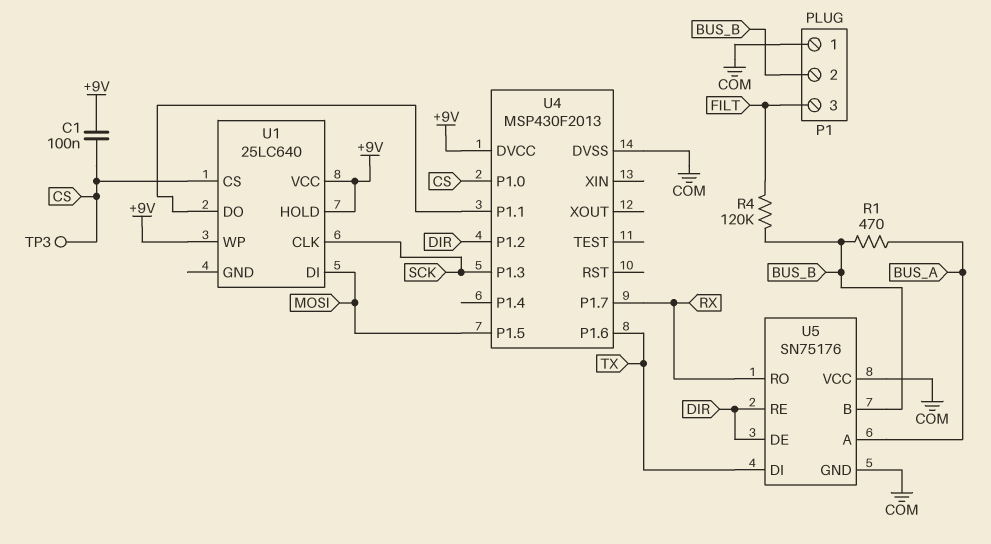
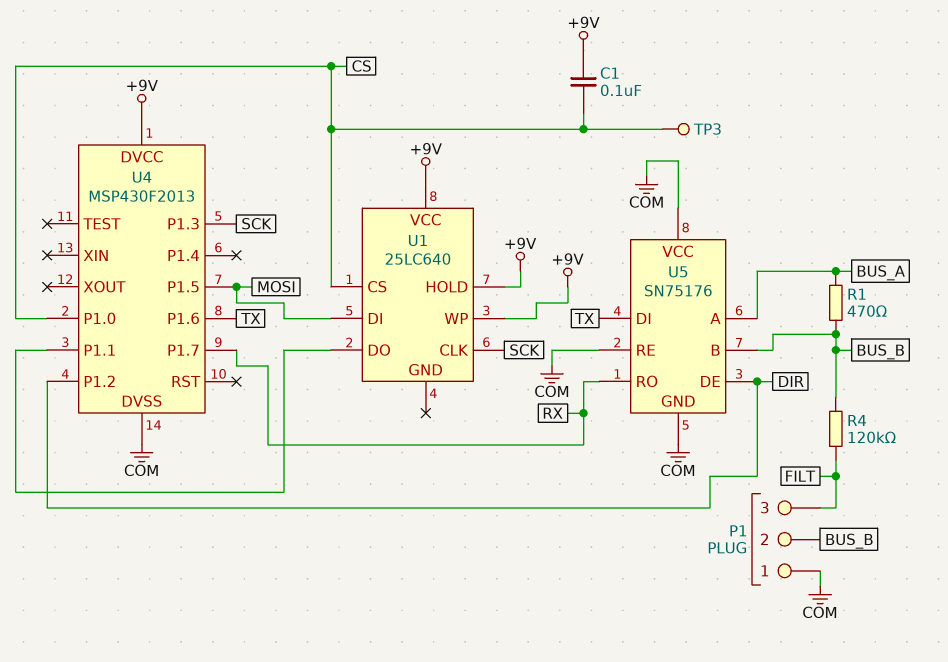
U5 pin RE: DIR -> COM

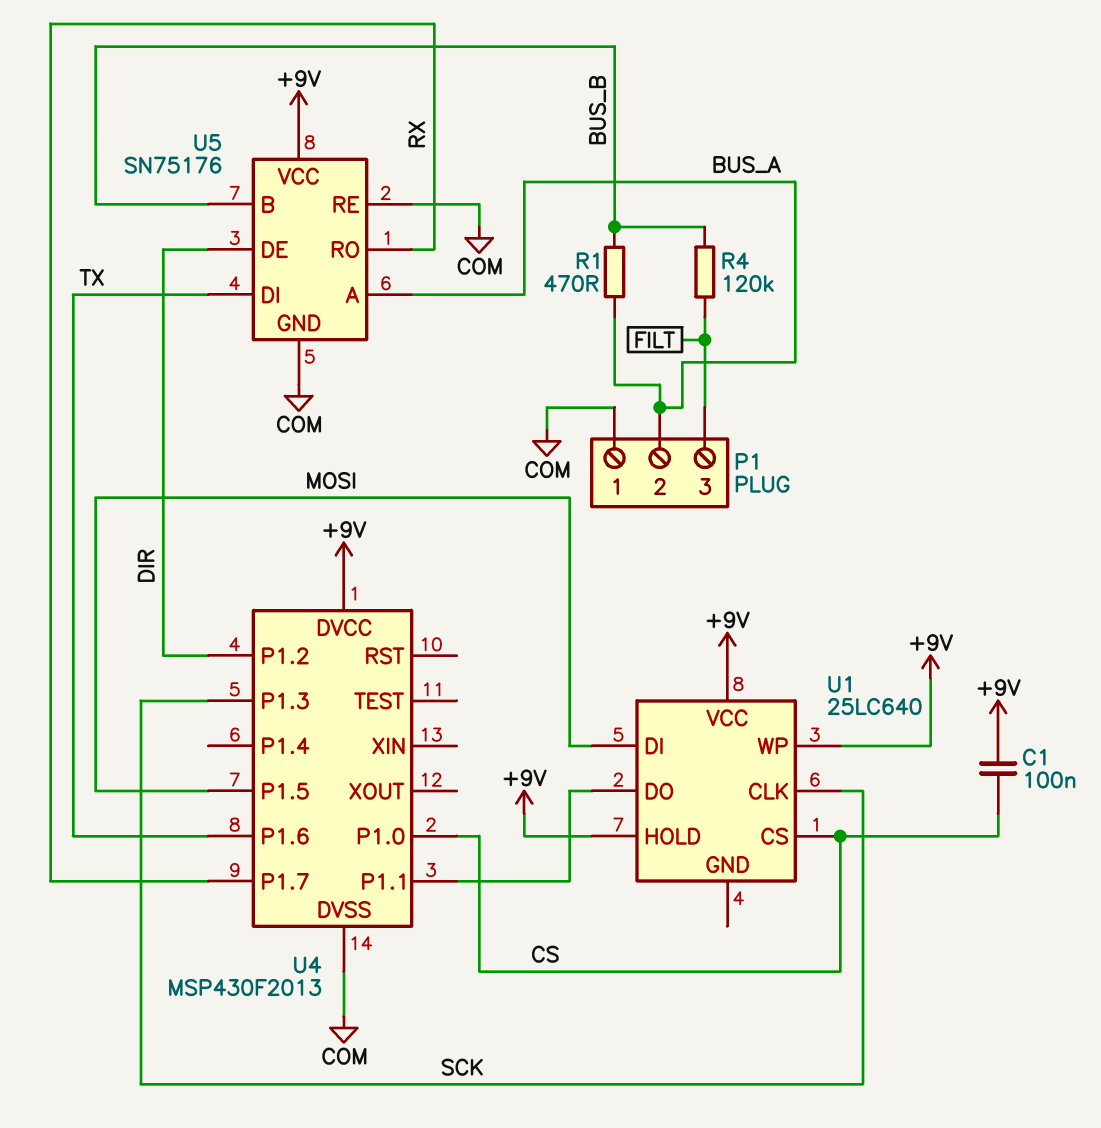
P1 pin 2: BUS_B -> BUS_A
TP3: test point (CS) -> none
U5 pin VCC: COM -> +9V

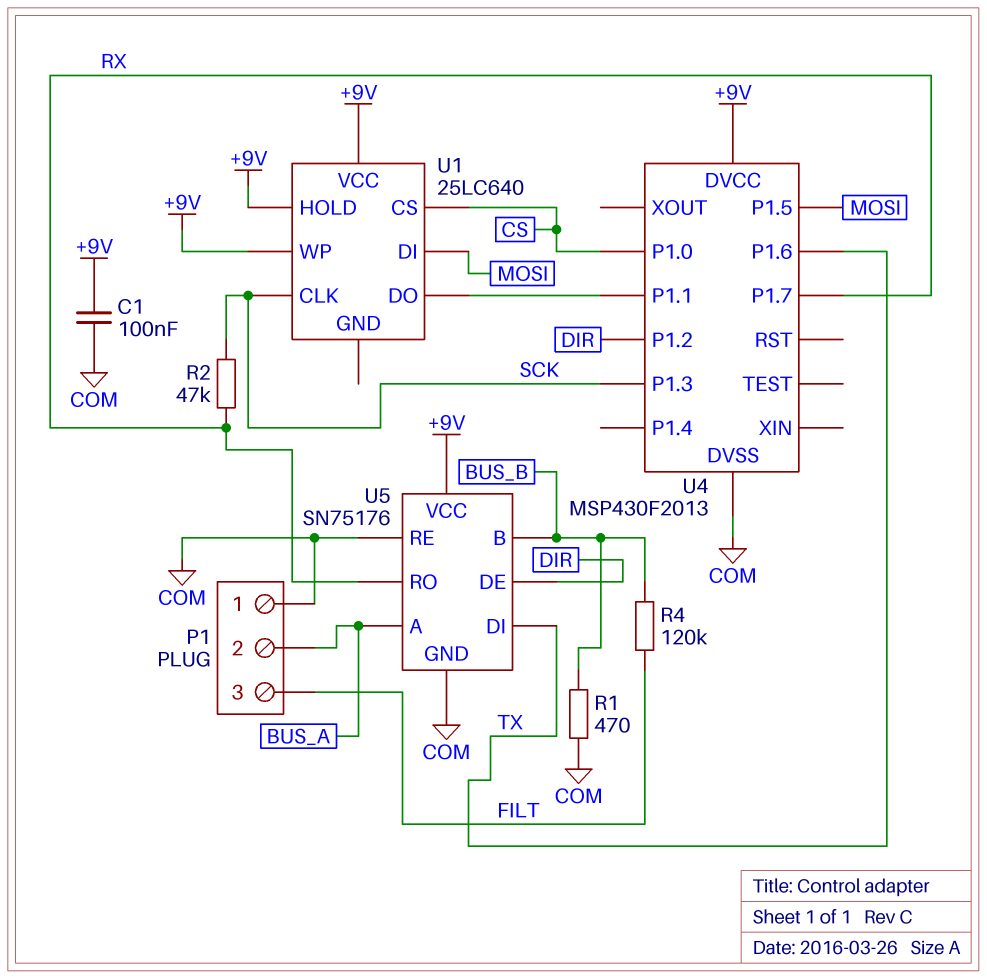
C1: 100nF (+9V, CS) -> 100nF (+9V, COM)
R1: 470 (BUS_A, BUS_B) -> 470 (BUS_B, COM)
R2: none -> 47k (RX, SCK)

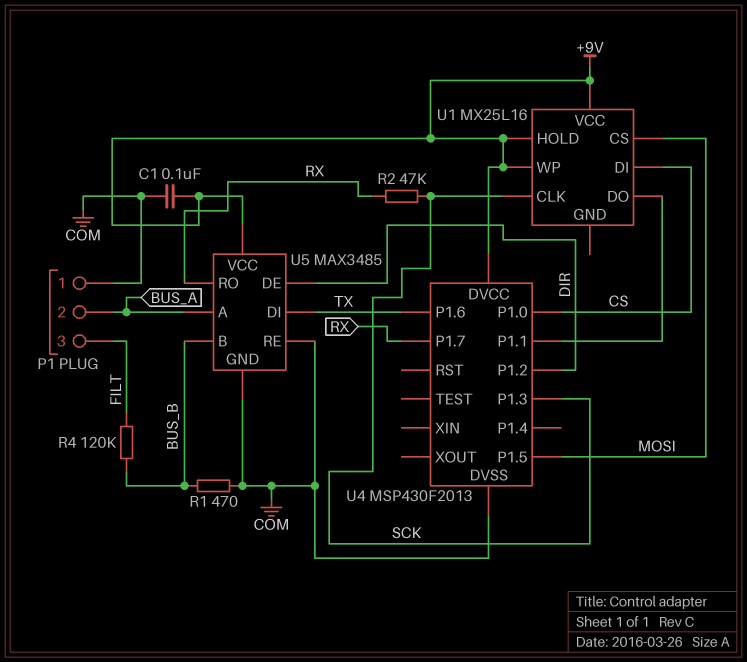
U1: 25LC640 -> MX25L16
U1 pin CS: CS -> MOSI
U1 pin DI: MOSI -> CS
U5: SN75176 -> MAX3485

